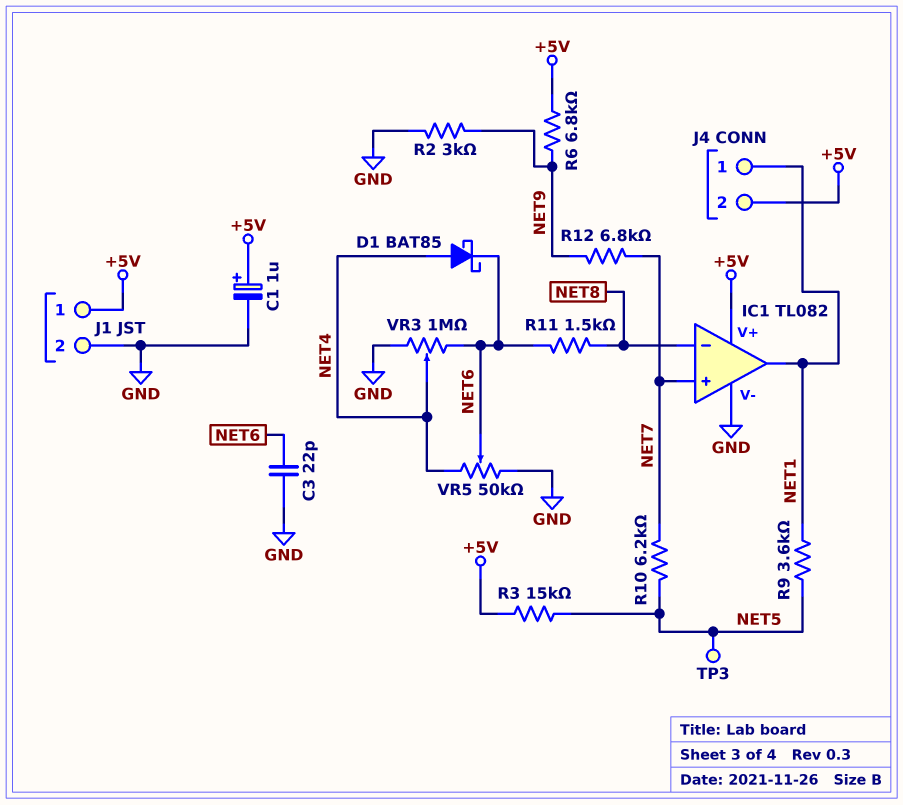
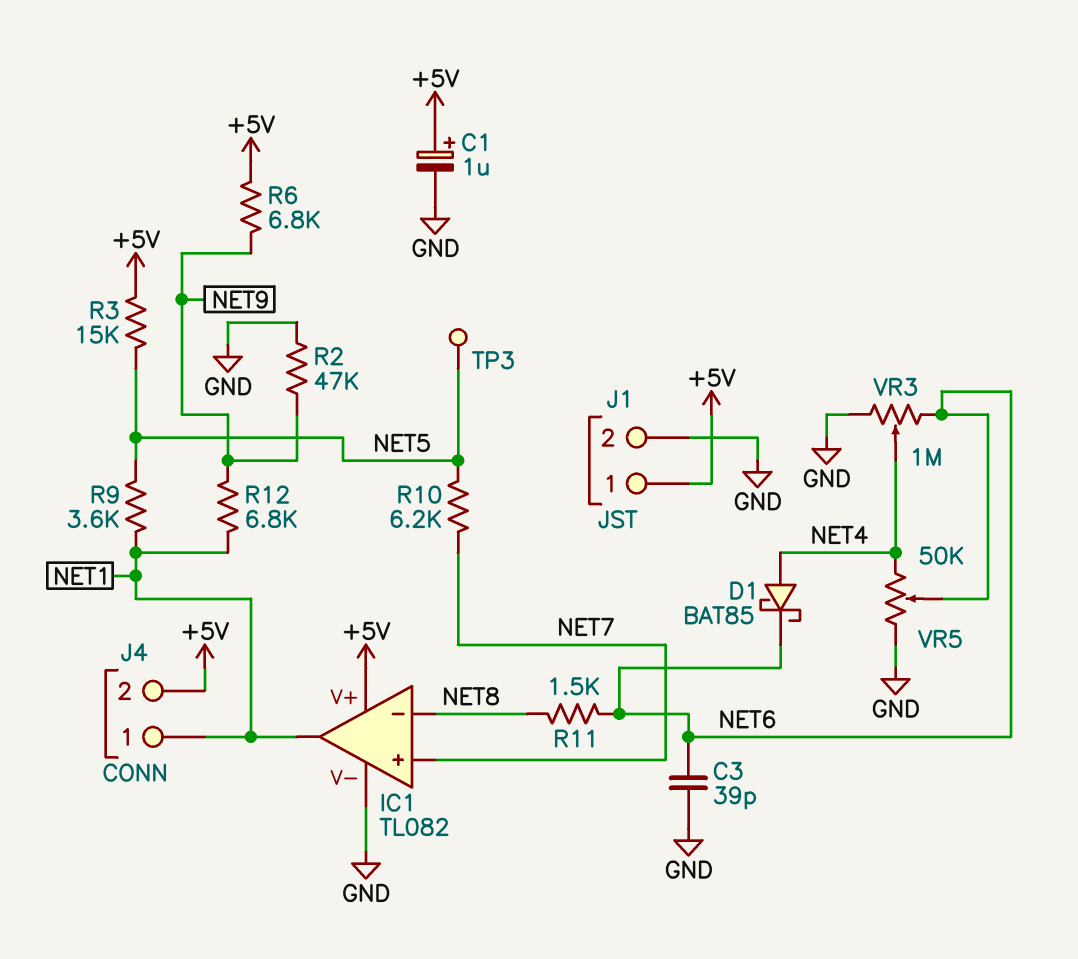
C3: 22pF (GND, NET6) -> 39pF (GND, NET6)
R2: 3k (GND, NET9) -> 47k (GND, NET9)
R12: 6.8k (NET7, NET9) -> 6.8k (NET1, NET9)

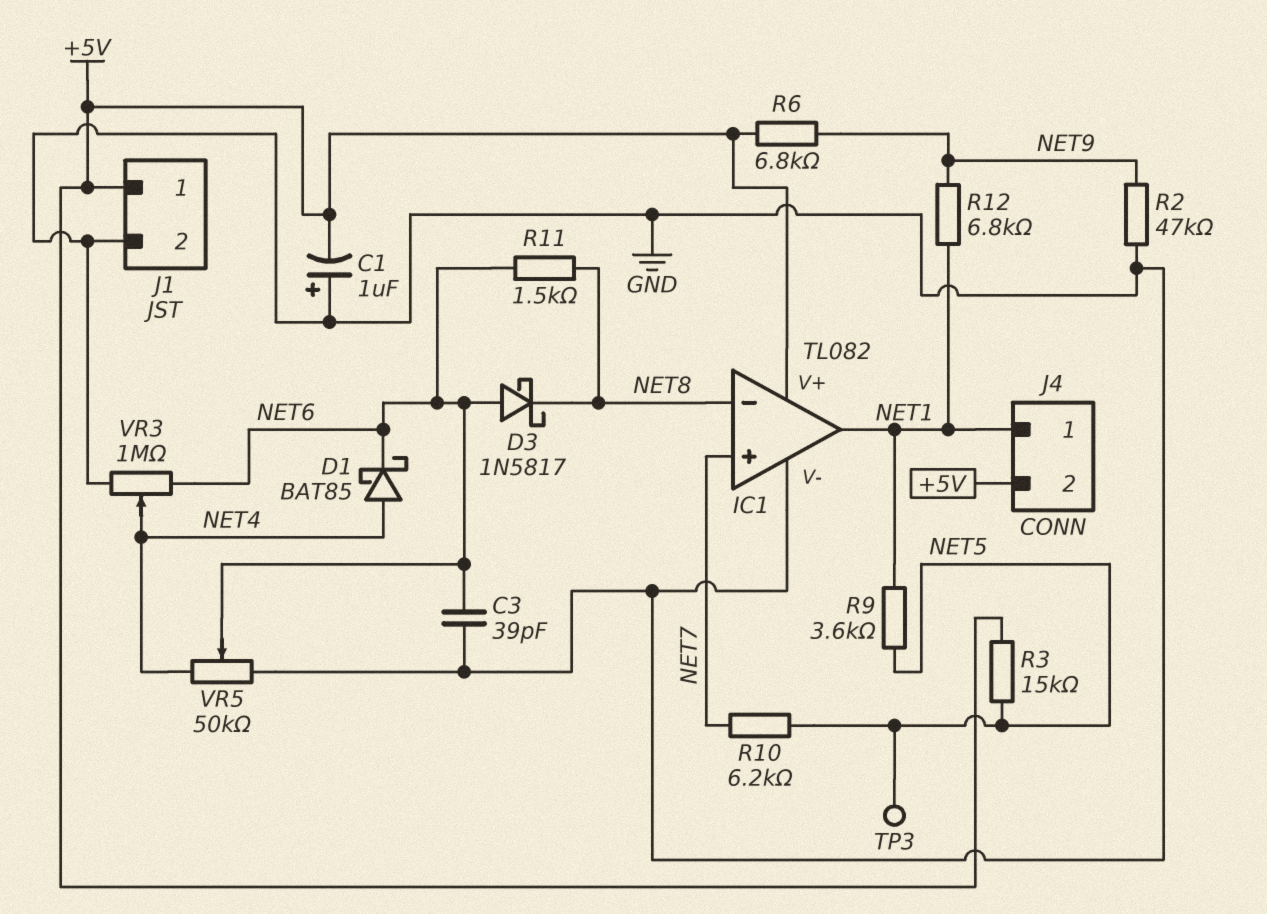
C1: 1uF (plus +5V, minus GND) -> 1uF (plus GND, minus +5V)
D3: none -> schottky 1N5817 (A NET6, K NET8)

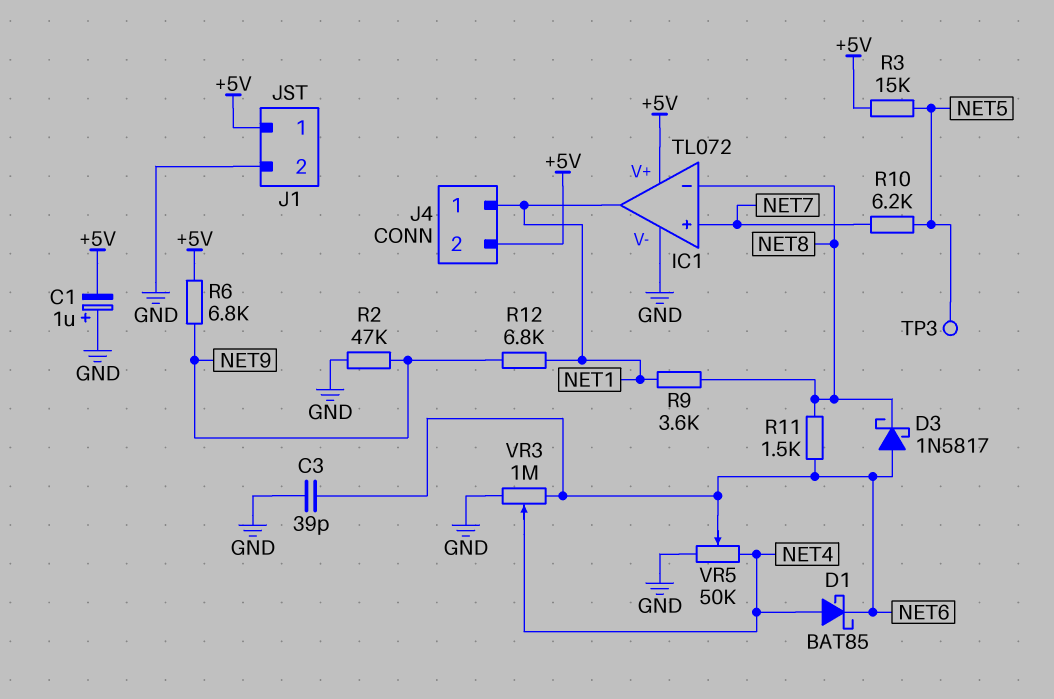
IC1: TL082 -> TL072
R9: 3.6k (NET1, NET5) -> 3.6k (NET1, NET8)

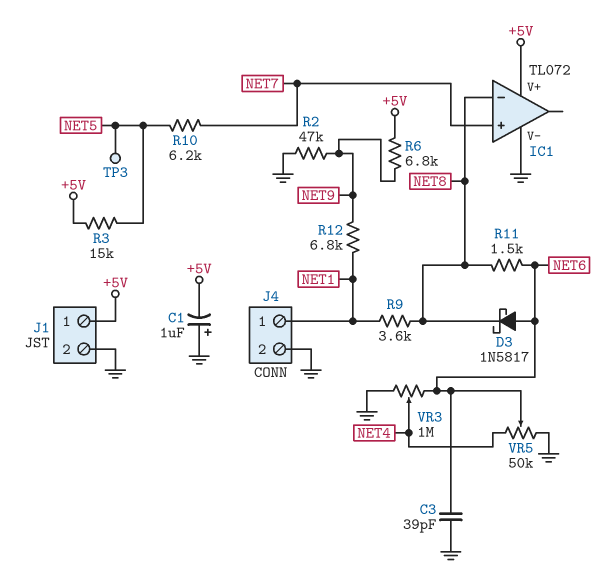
D1: schottky BAT85 (A NET4, K NET6) -> none
IC1 pin out: NET1 -> none
J4 pin 2: +5V -> GND

